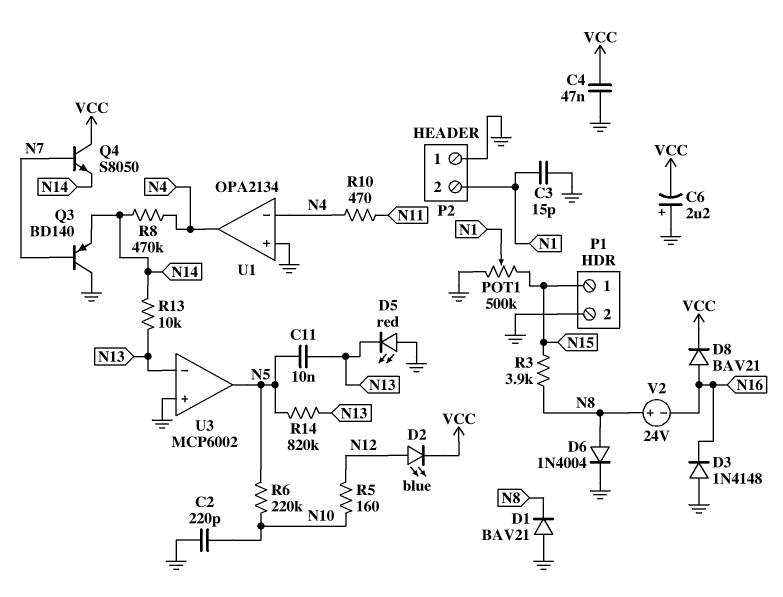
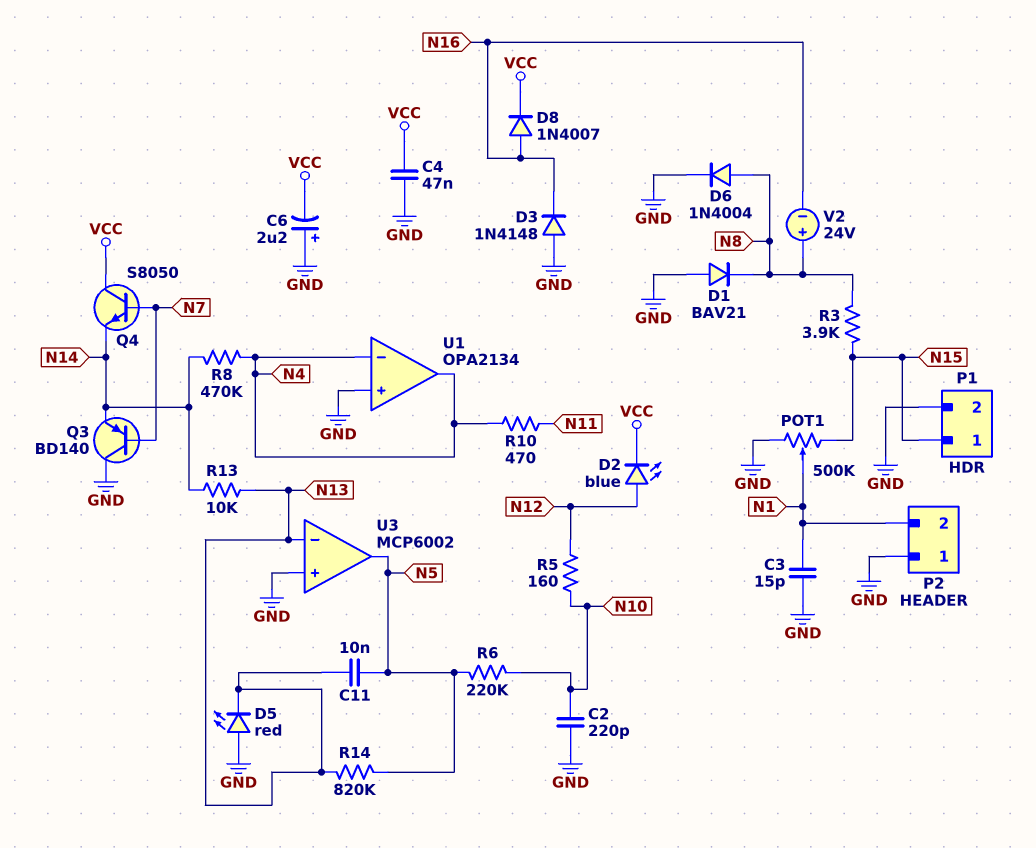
D8: diode BAV21 (A N16, K VCC) -> diode 1N4007 (A N16, K VCC)

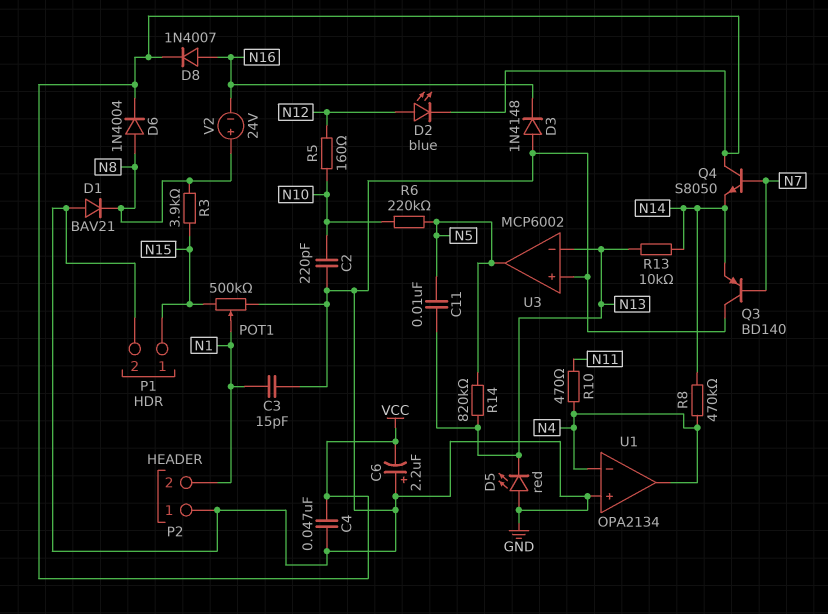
D6: diode 1N4004 (A N8, K GND) -> diode 1N4004 (A N8, K VCC)

